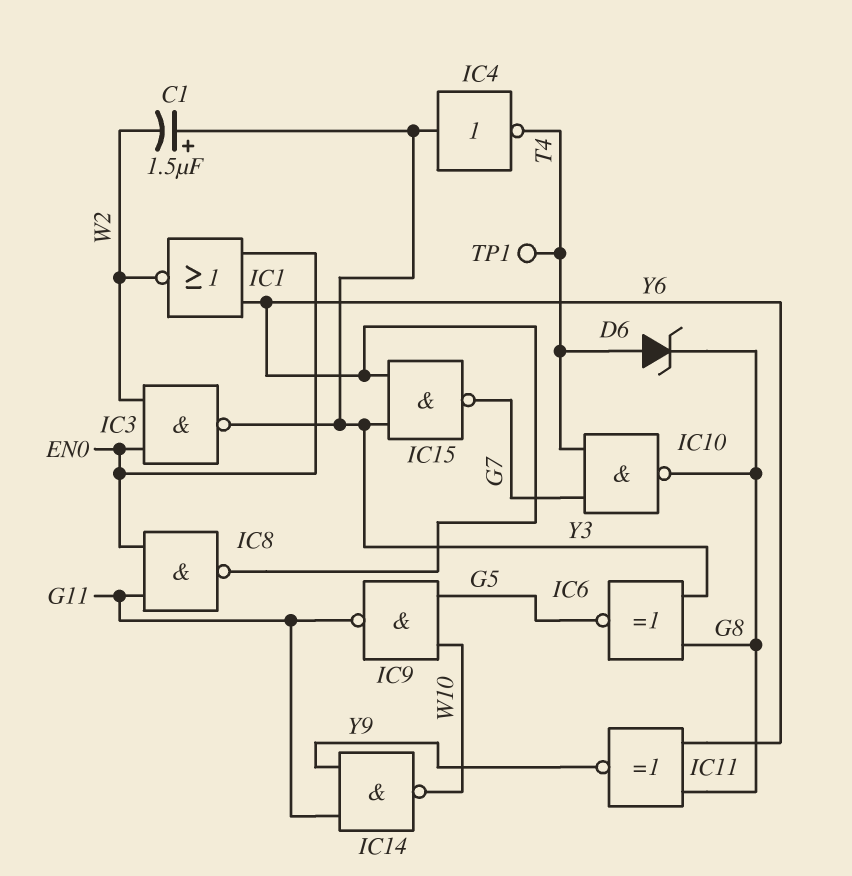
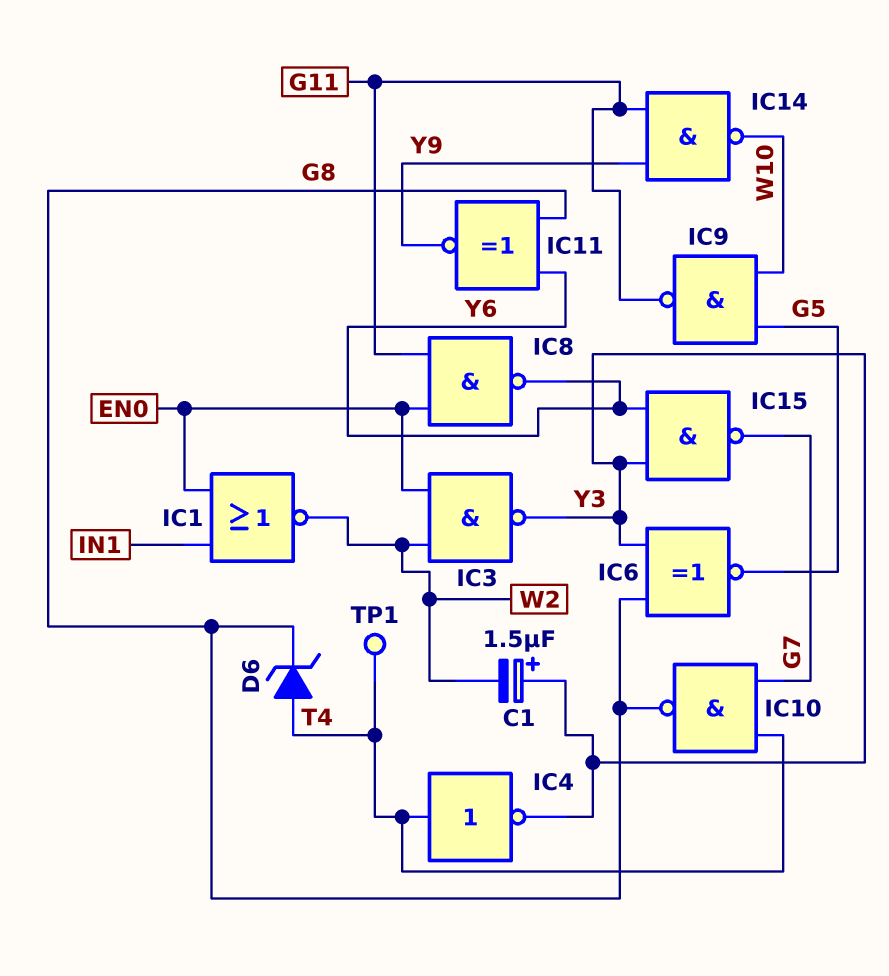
IC1: NOR (in EN0, in Y6, out W2) -> NOR (in EN0, in IN1, out W2)
IC4: NOT (in Y3, out T4) -> NOT (in T4, out Y3)

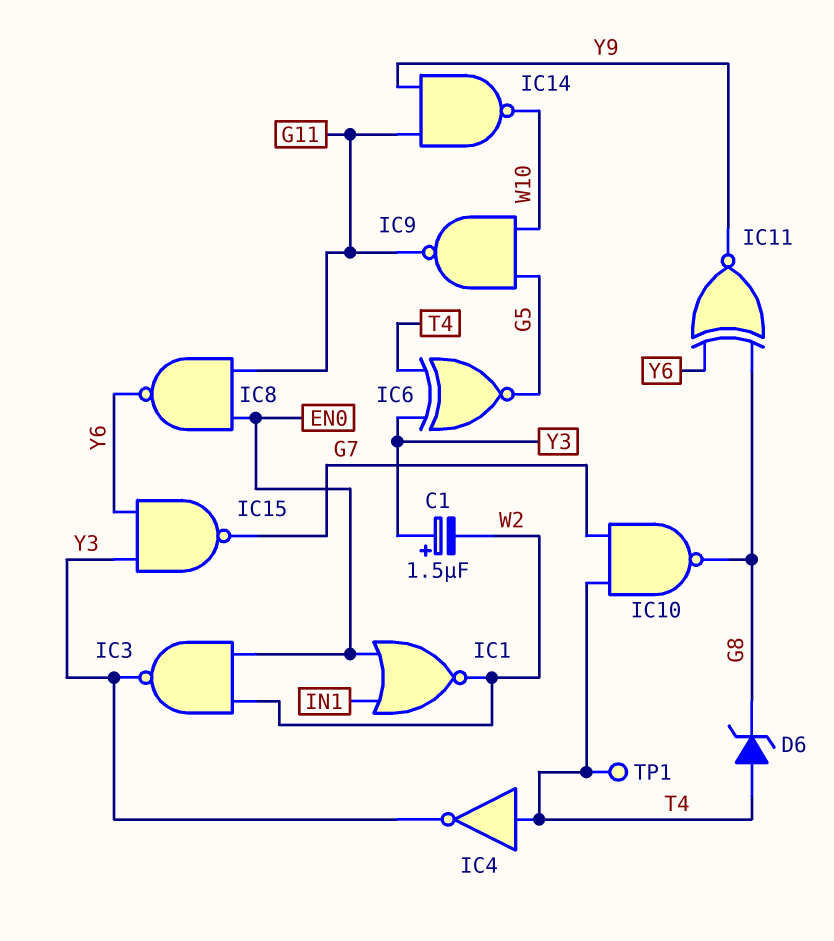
IC6: XNOR (in G8, in Y3, out G5) -> XNOR (in T4, in Y3, out G5)

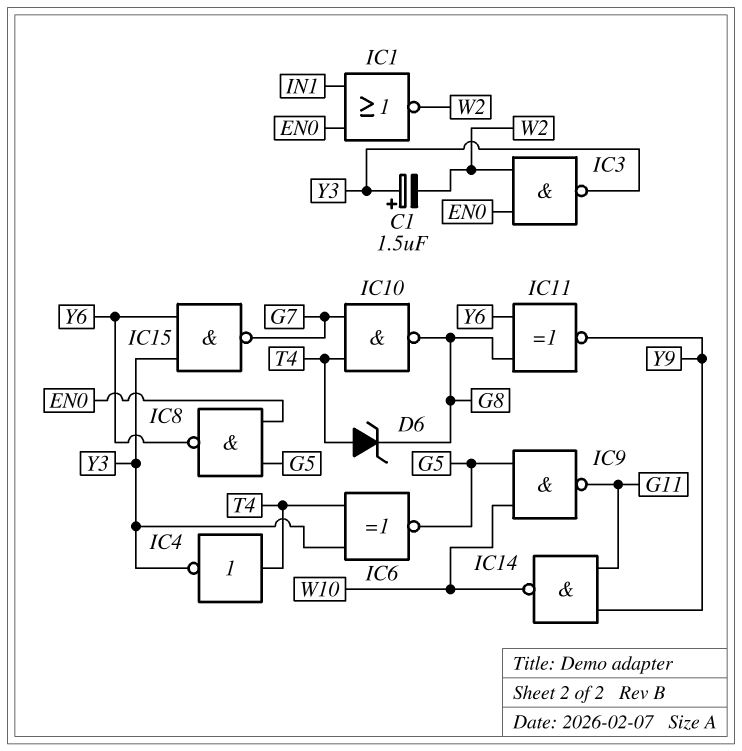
IC8: NAND (in EN0, in G11, out Y6) -> NAND (in EN0, in G5, out Y6)
TP1: test point (T4) -> none

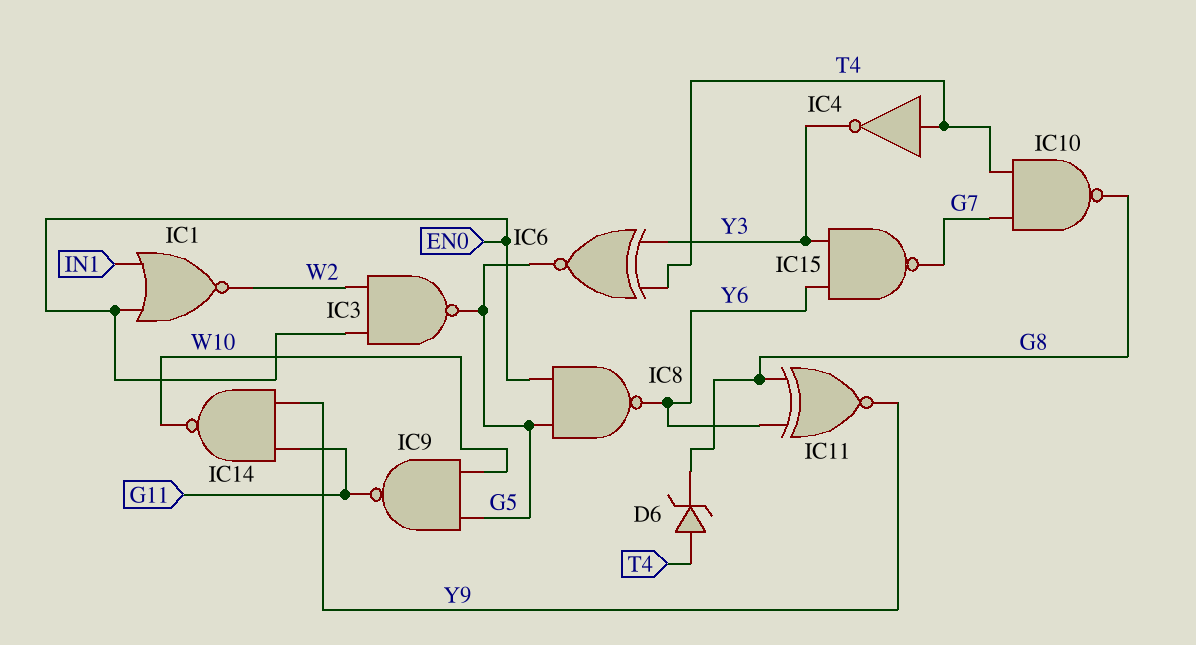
C1: 1.5uF (plus Y3, minus W2) -> none
IC3: NAND (in EN0, in W2, out Y3) -> NAND (in EN0, in W2, out G5)

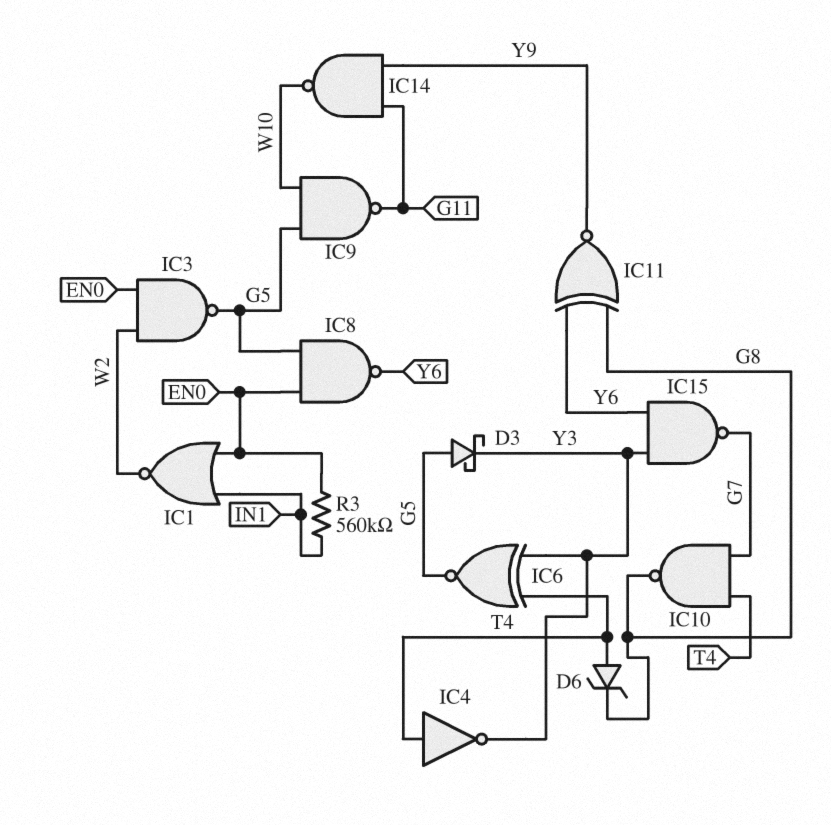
D3: none -> schottky (A G5, K Y3)
R3: none -> 560k (EN0, IN1)

